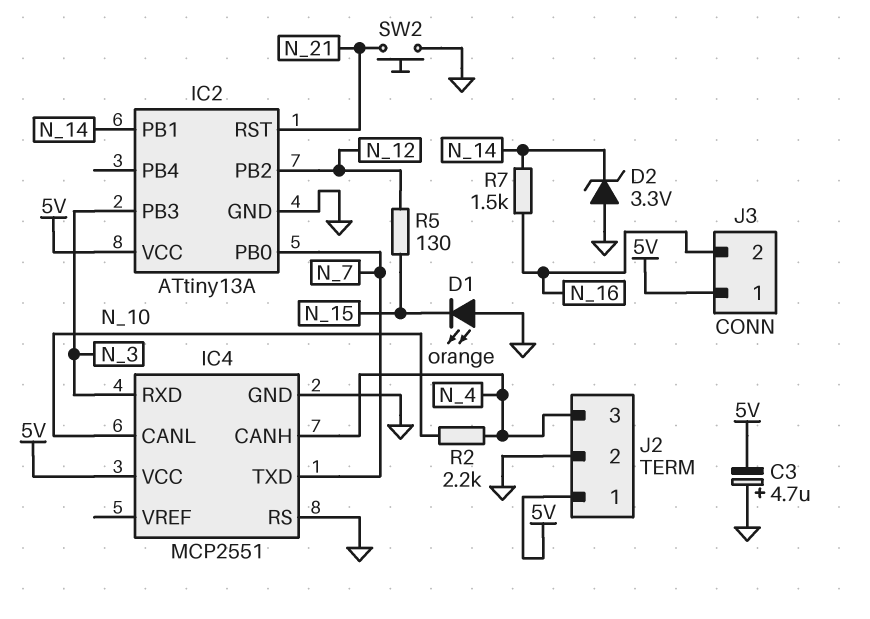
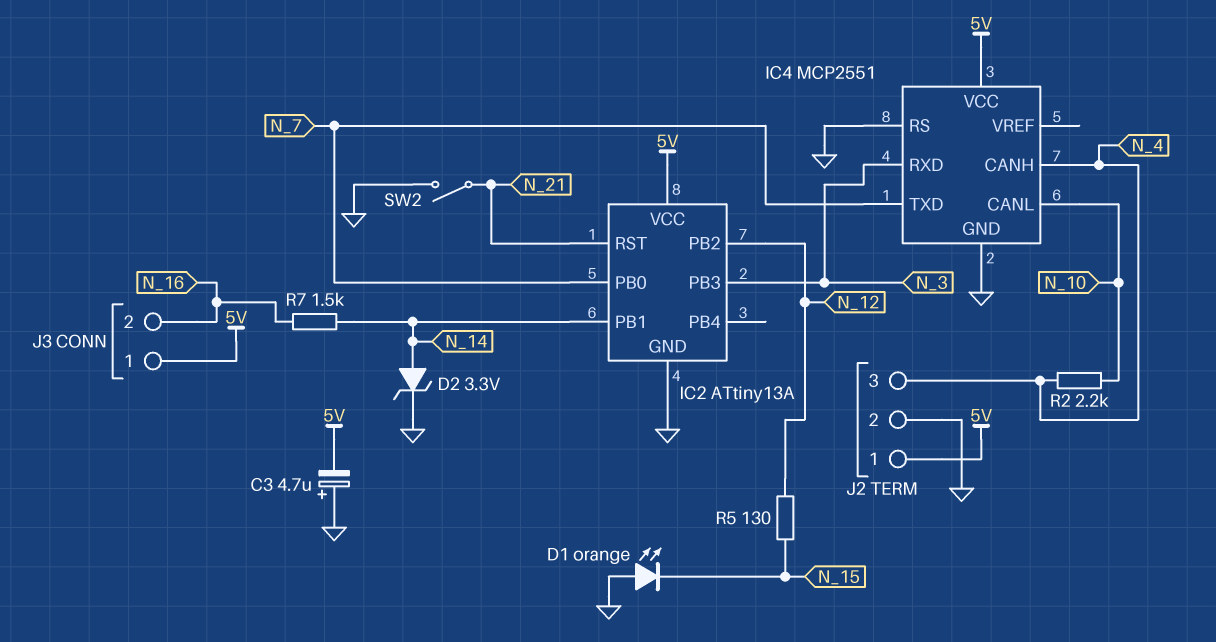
D2: zener 3.3V (A GND, K N_14) -> zener 3.3V (A N_14, K GND)
SW2: button (GND, N_21) -> switch (GND, N_21)

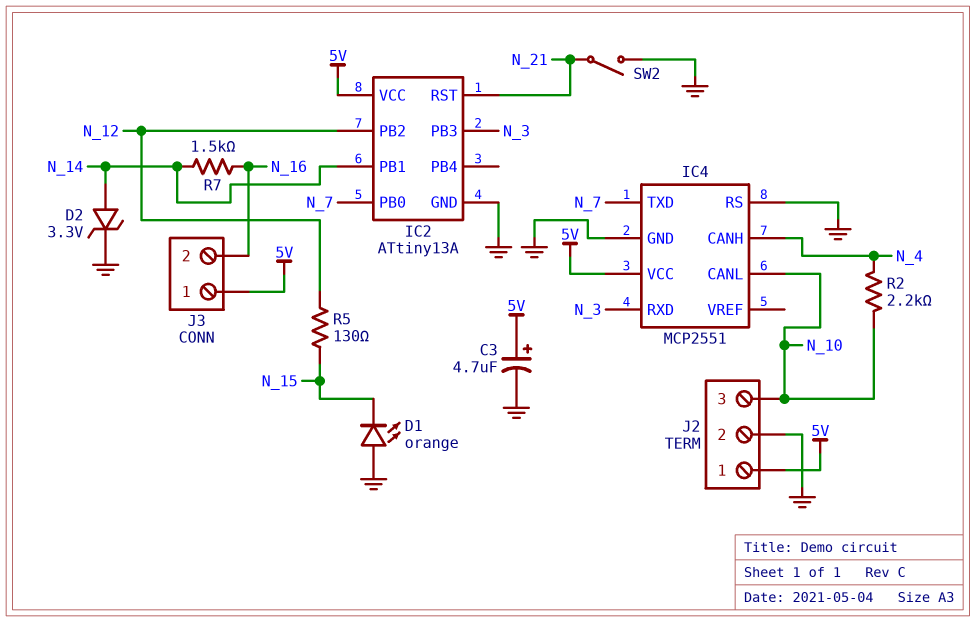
C3: 4.7uF (plus GND, minus 5V) -> 4.7uF (plus 5V, minus GND)
J2 pin 3: N_4 -> N_10

